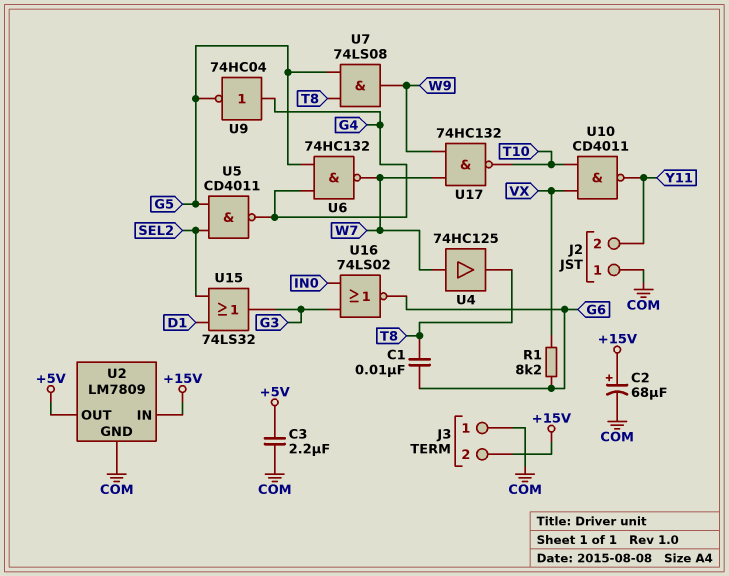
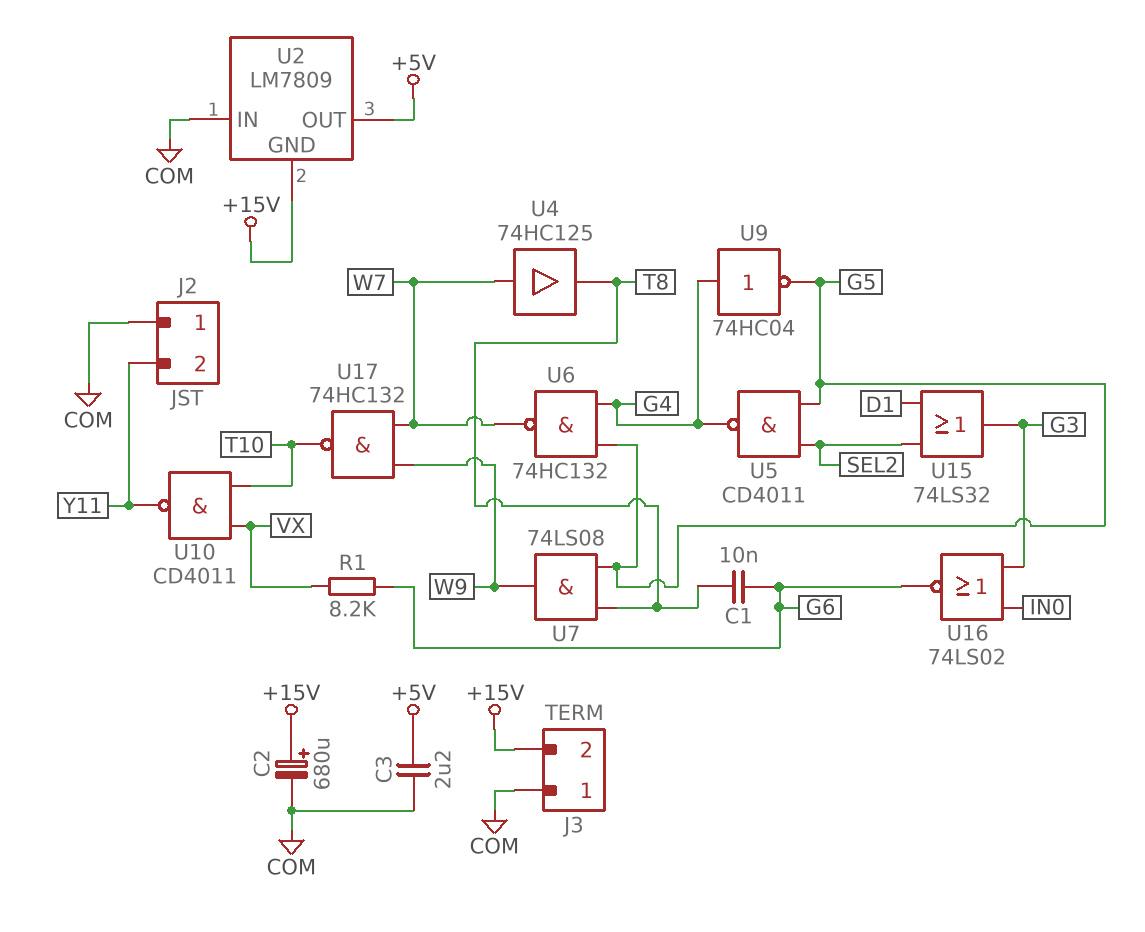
C2: 68uF (plus +15V, minus COM) -> 680uF (plus +15V, minus COM)
U2 pin GND: COM -> +15V
U2 pin IN: +15V -> COM

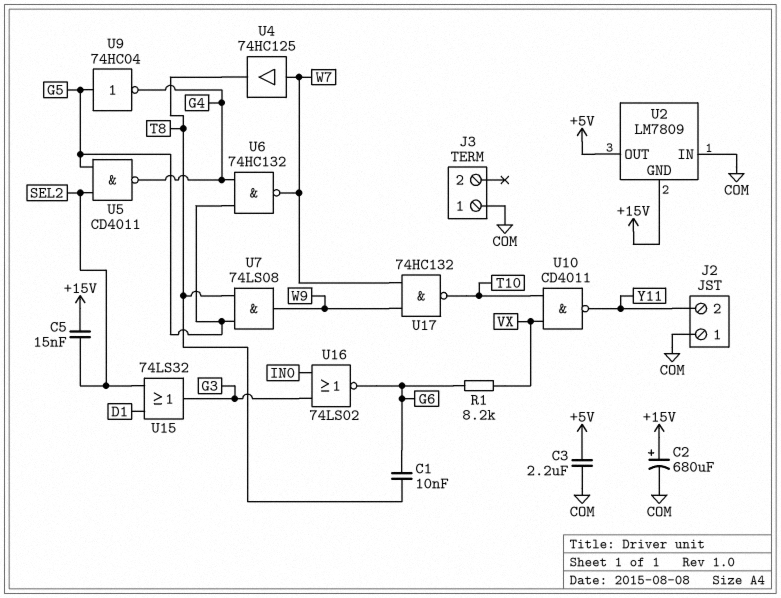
C5: none -> 15nF (+15V, SEL2)
J3 pin 2: +15V -> none
U9: NOT 74HC04 (in G4, out G5) -> NOT 74HC04 (in G5, out G4)

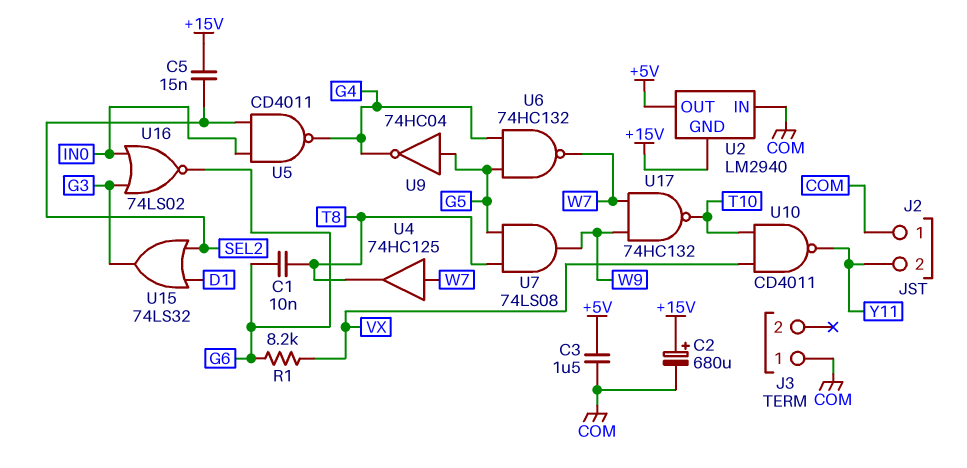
C3: 2.2uF (+5V, COM) -> 1.5uF (+5V, COM)
U2: LM7809 -> LM2940
U5: NAND CD4011 (in G5, in SEL2, out G4) -> NAND CD4011 (in IN0, in SEL2, out G4)

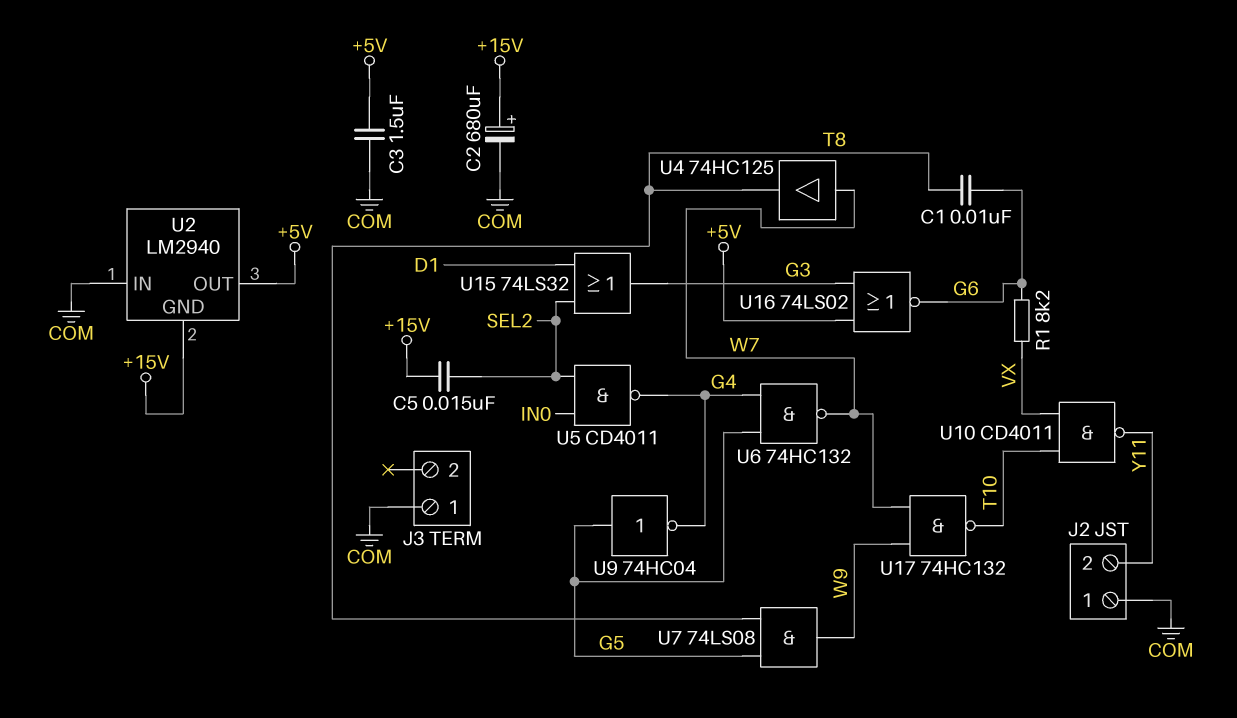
U16: NOR 74LS02 (in G3, in IN0, out G6) -> NOR 74LS02 (in +5V, in G3, out G6)

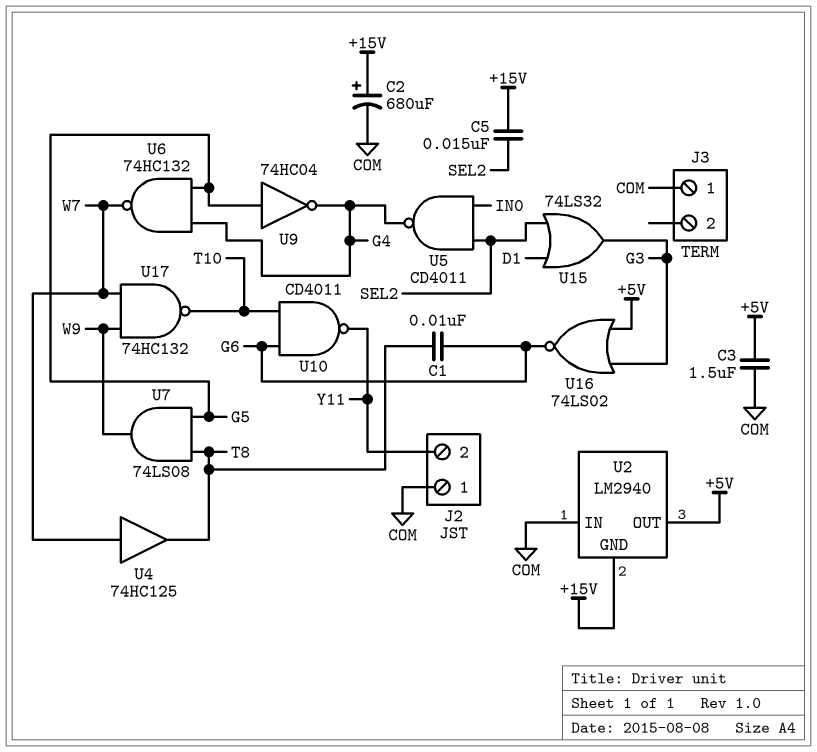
R1: 8.2k (G6, VX) -> none
U10: NAND CD4011 (in T10, in VX, out Y11) -> NAND CD4011 (in G6, in T10, out Y11)

